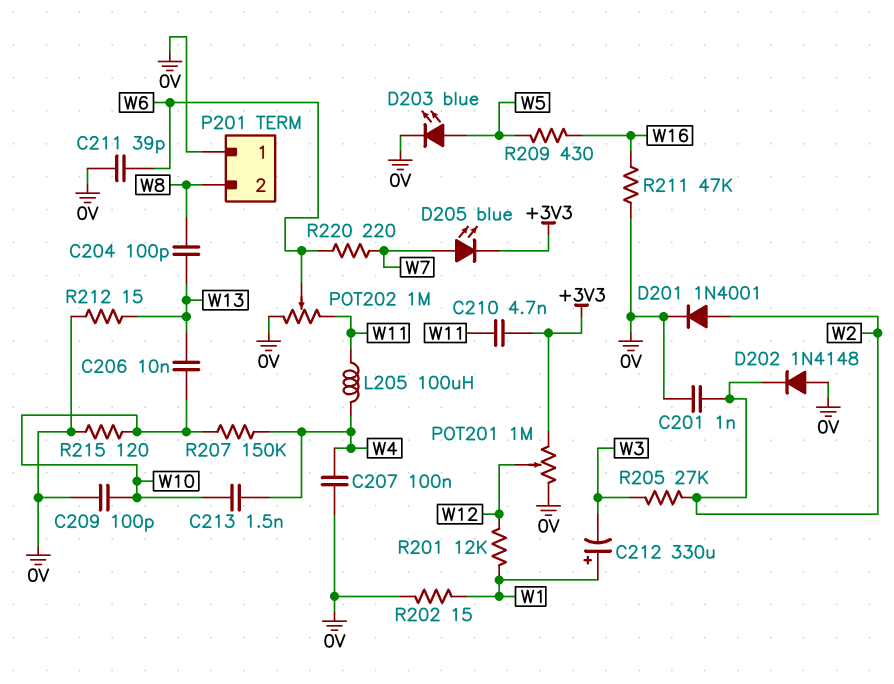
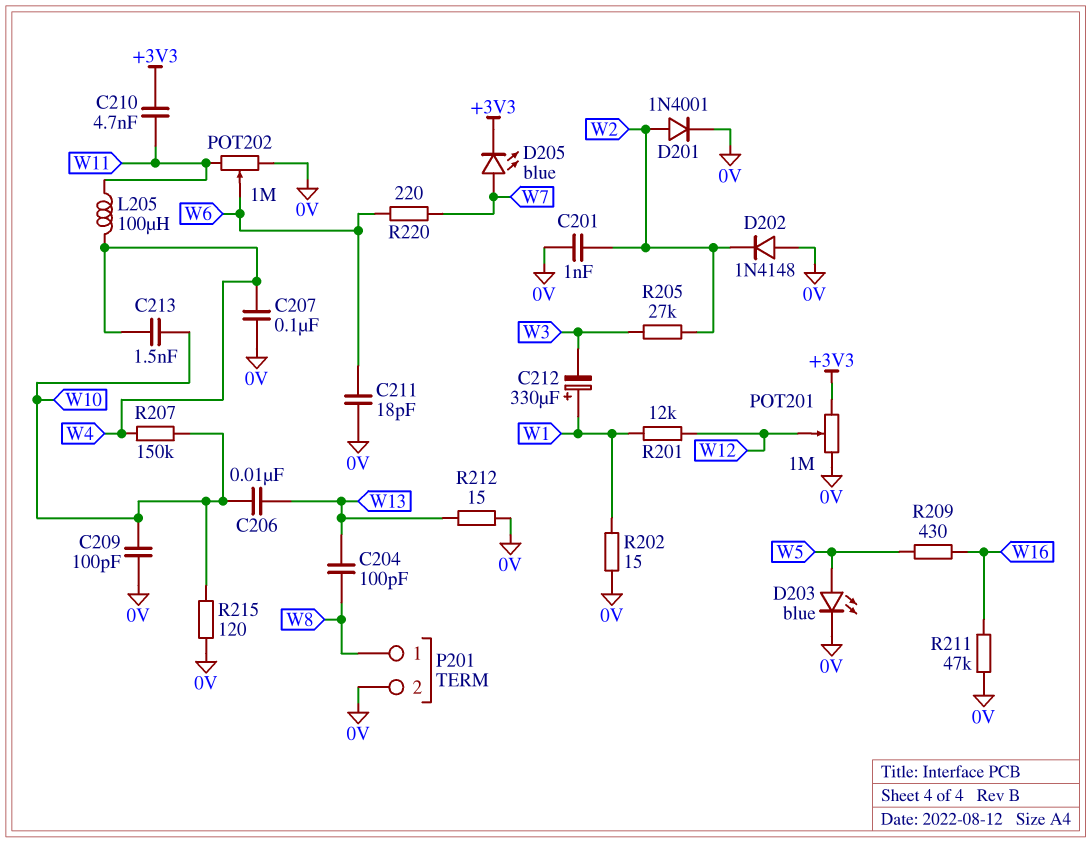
C211: 39pF (0V, W6) -> 18pF (0V, W6)
P201 pin 1: 0V -> W8
P201 pin 2: W8 -> 0V

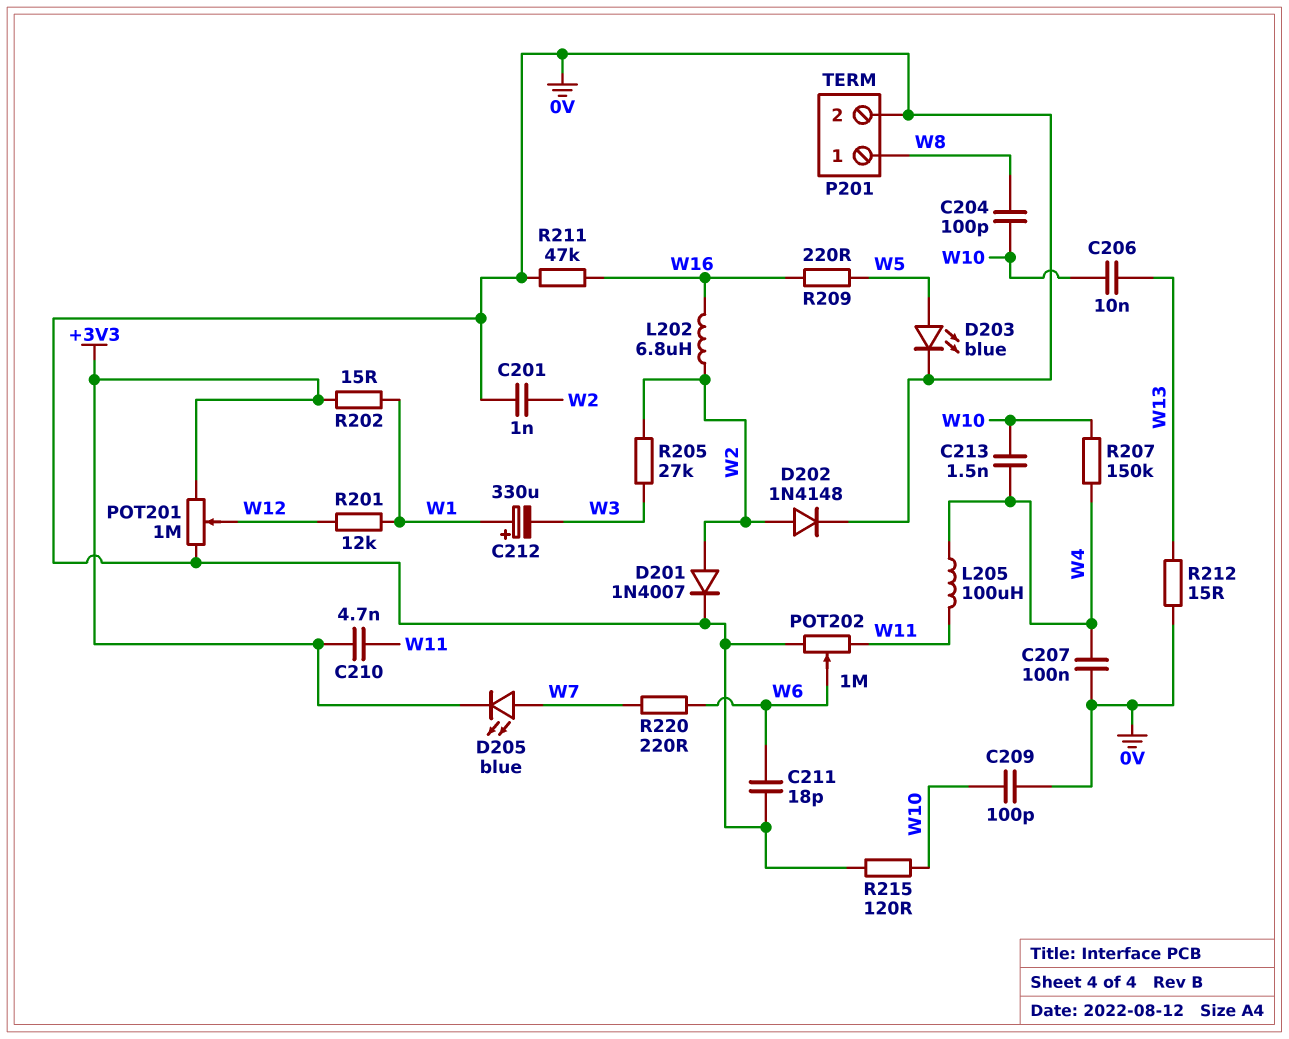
C204: 100pF (W8, W13) -> 100pF (W8, W10)
D201: diode 1N4001 (A W2, K 0V) -> diode 1N4007 (A W2, K 0V)
D202: diode 1N4148 (A 0V, K W2) -> diode 1N4148 (A W2, K 0V)
L202: none -> 6.8uH (W2, W16)
R202: 15 (0V, W1) -> 15 (+3V3, W1)
R209: 430 (W5, W16) -> 220 (W5, W16)

